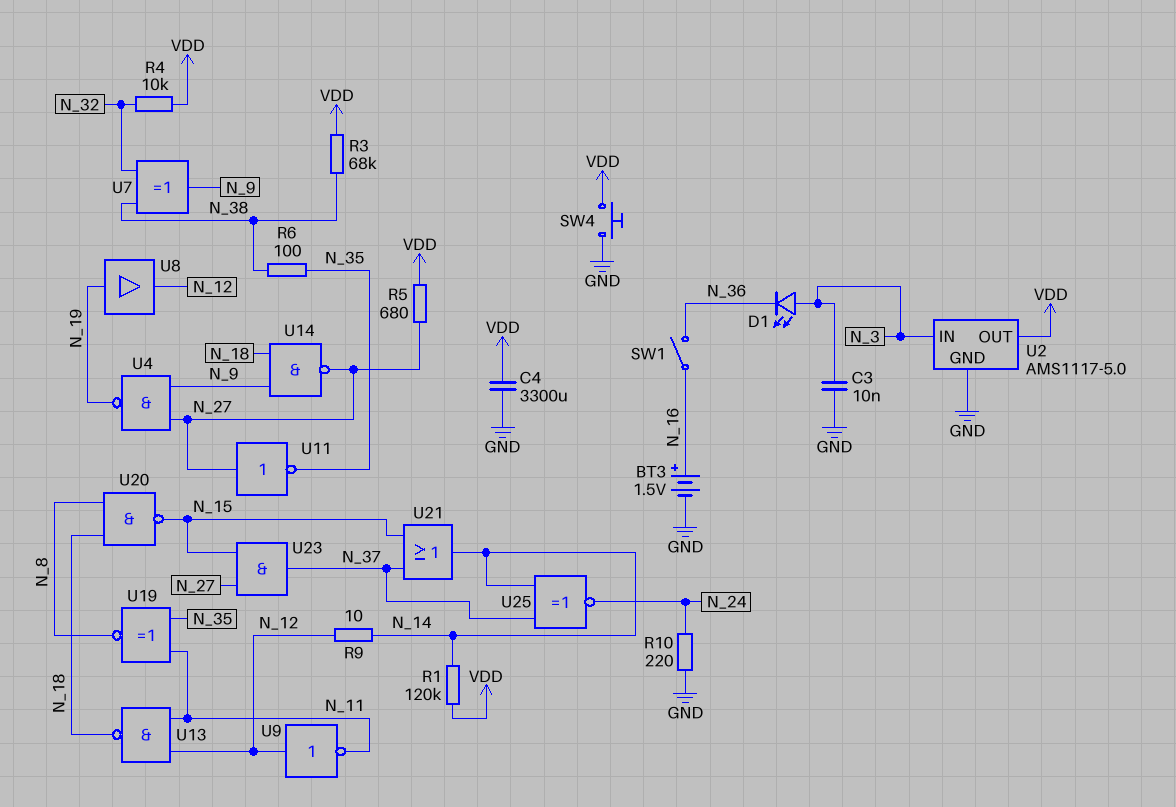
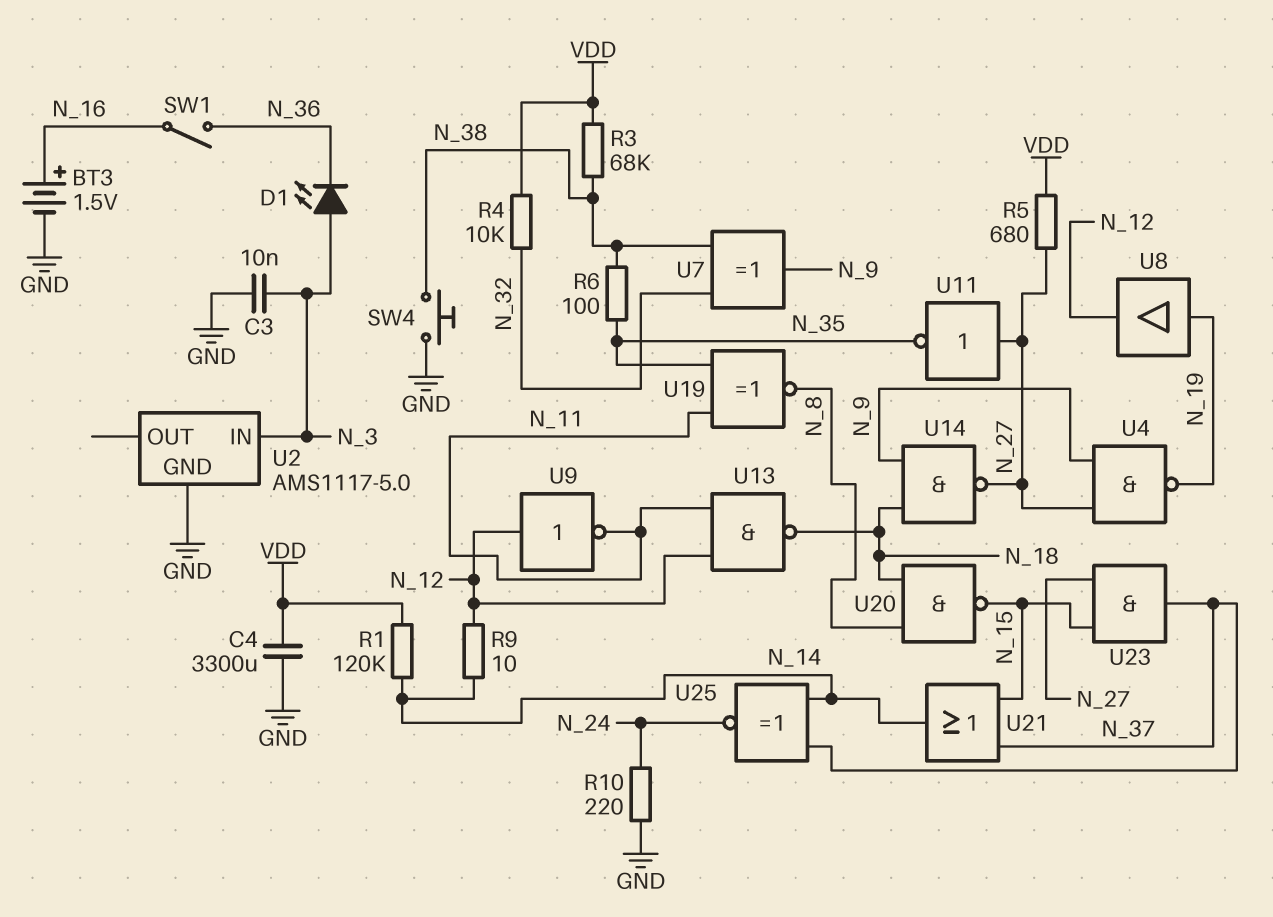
SW4: button (GND, VDD) -> button (GND, N_38)
U2 pin OUT: VDD -> none

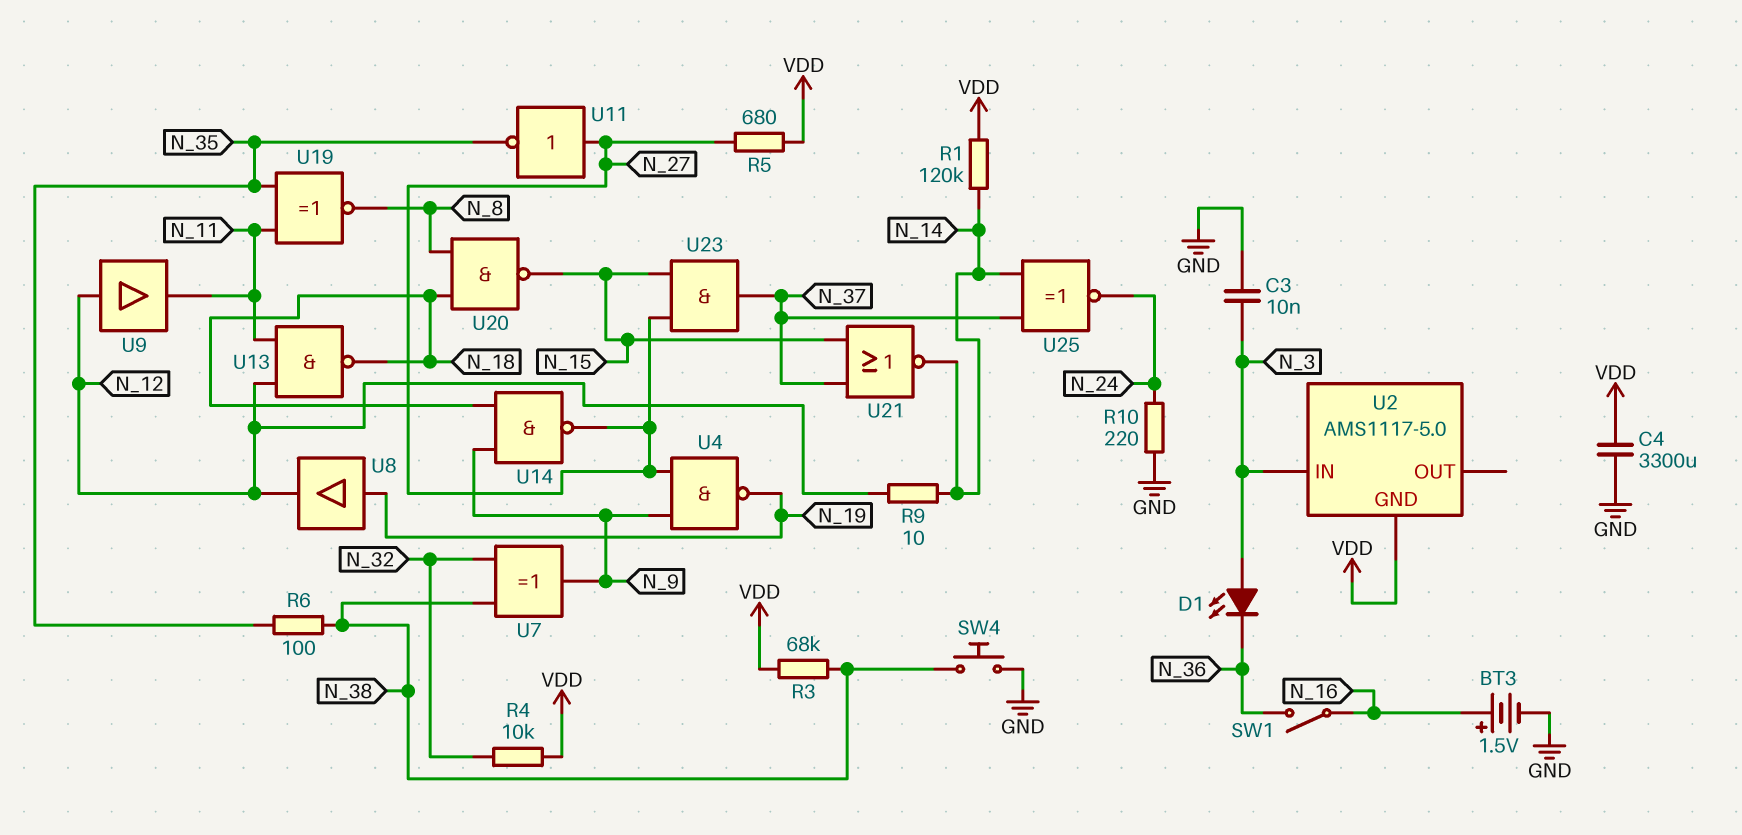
U2 pin GND: GND -> VDD
U9: NOT (in N_12, out N_11) -> buffer (in N_12, out N_11)
U21: OR (in N_15, in N_37, out N_14) -> NOR (in N_15, in N_37, out N_14)

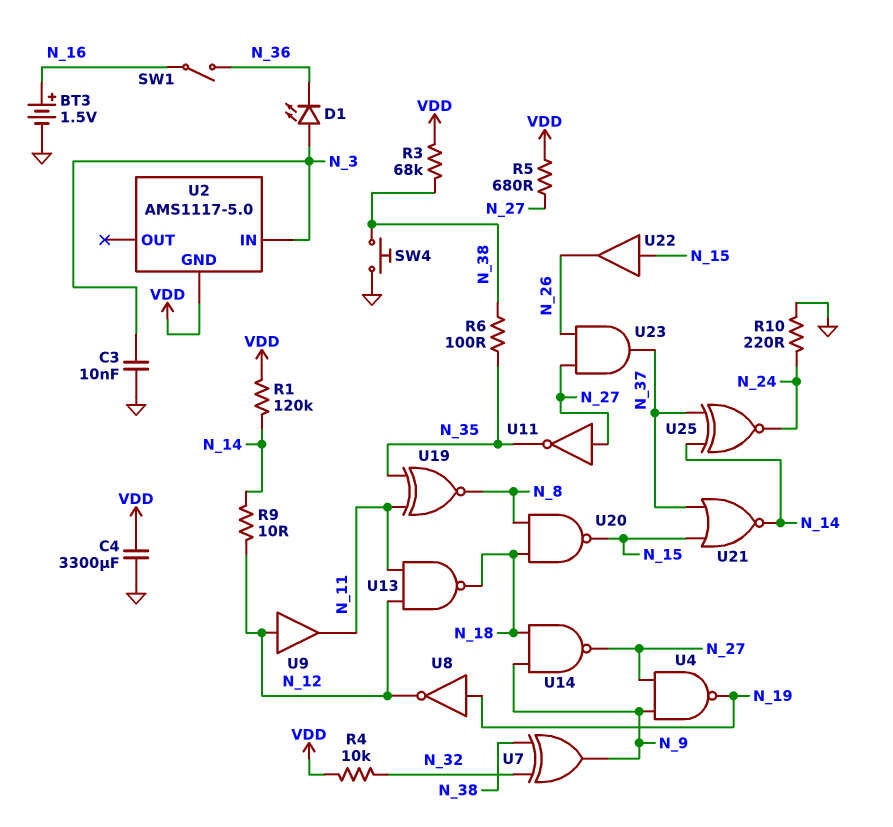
U8: buffer (in N_19, out N_12) -> NOT (in N_19, out N_12)
U22: none -> buffer (in N_15, out N_26)
U23: AND (in N_15, in N_27, out N_37) -> AND (in N_26, in N_27, out N_37)

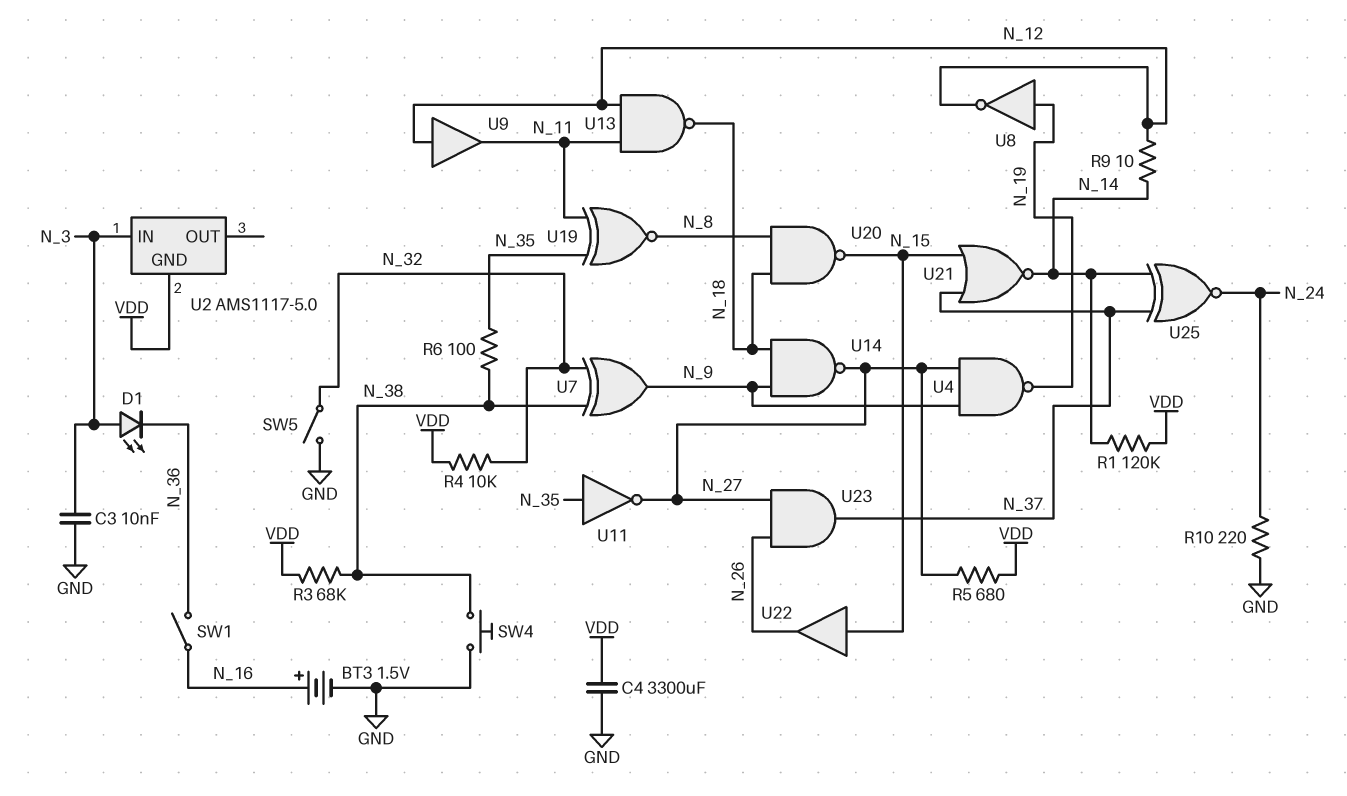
SW5: none -> switch (GND, N_32)
U11: NOT (in N_27, out N_35) -> NOT (in N_35, out N_27)

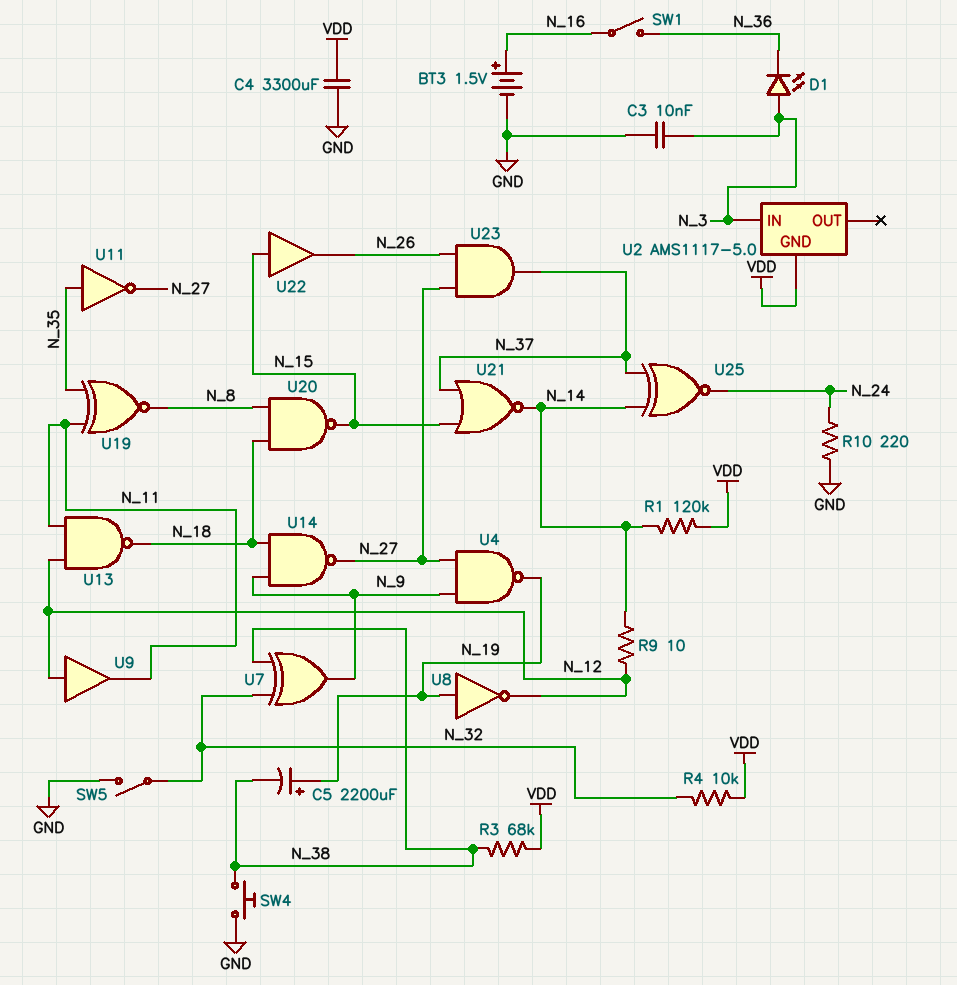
C5: none -> 2200uF (plus N_19, minus N_38)
R5: 680 (N_27, VDD) -> none
R6: 100 (N_35, N_38) -> none

